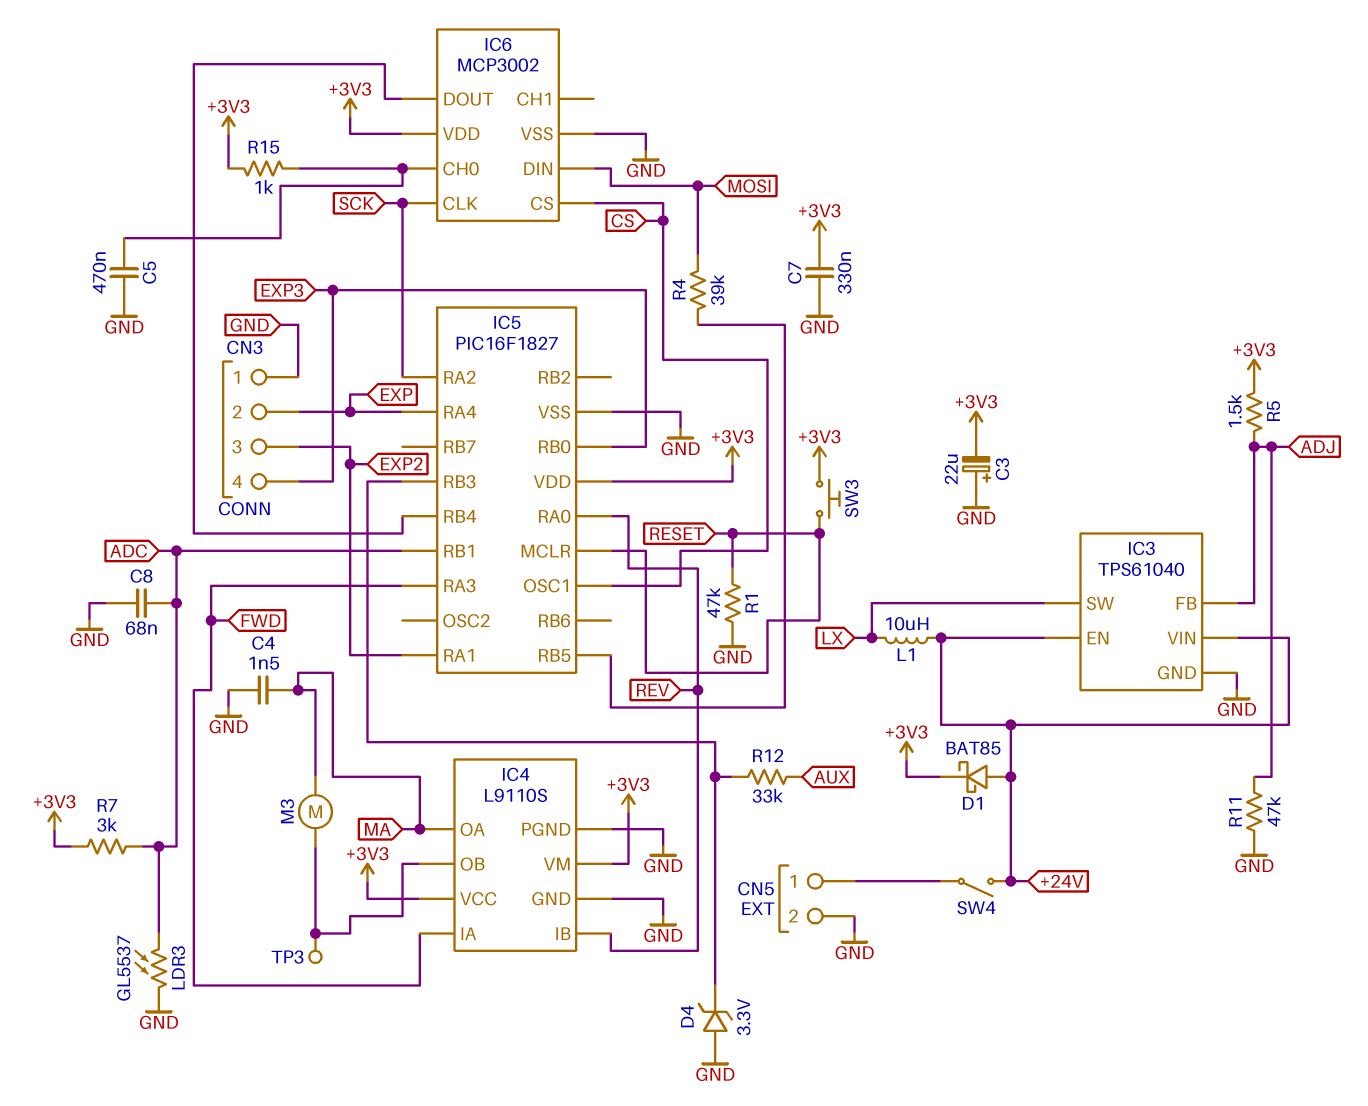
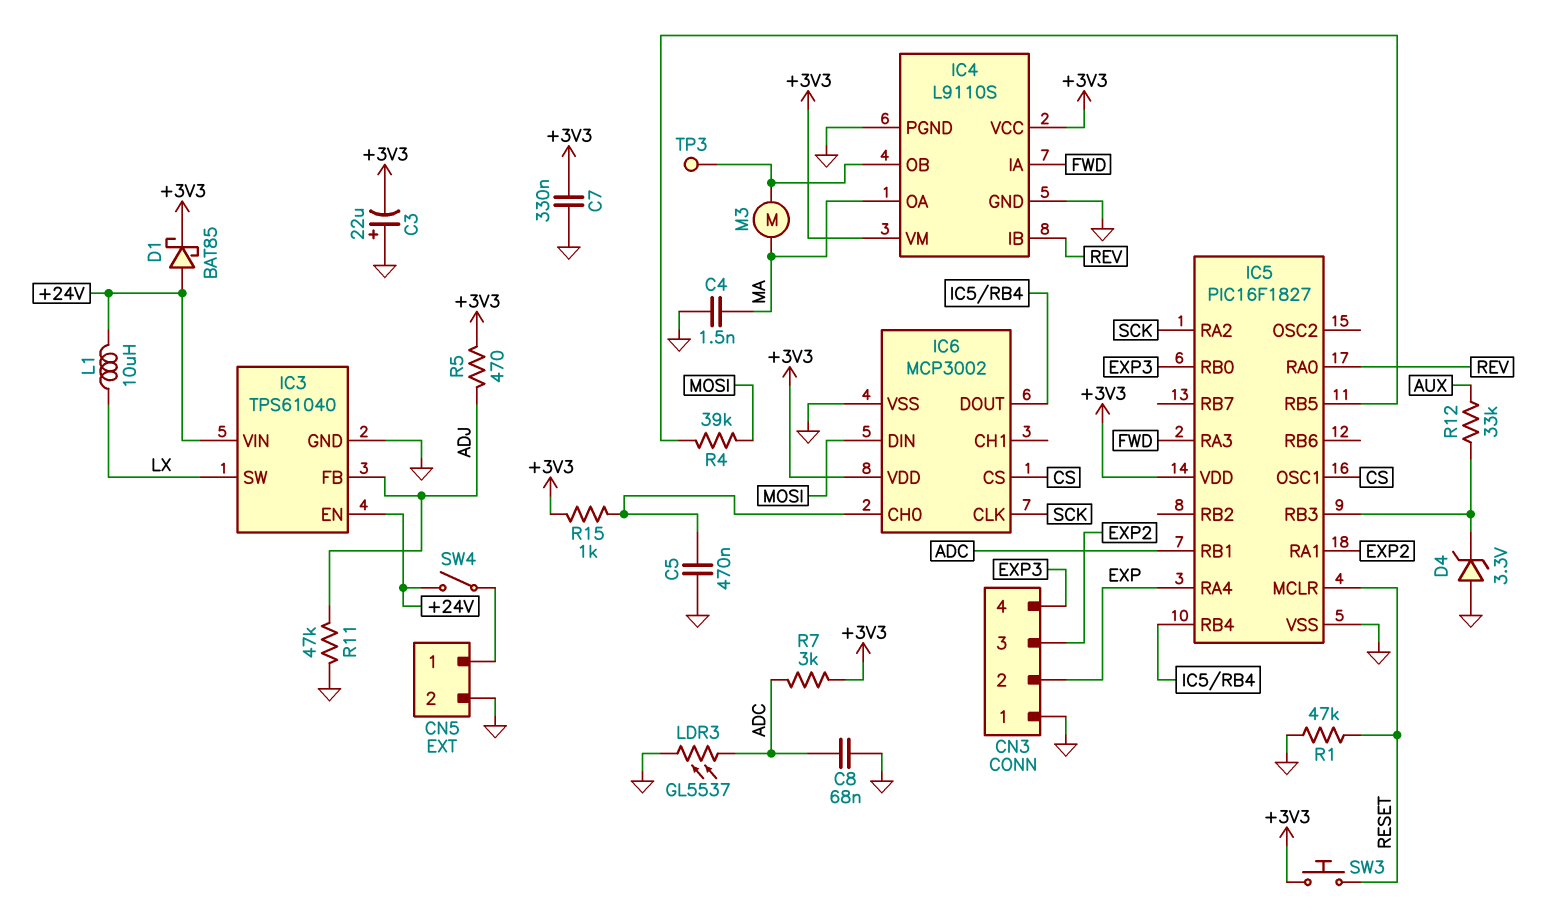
R5: 1.5k (+3V3, ADJ) -> 470 (+3V3, ADJ)

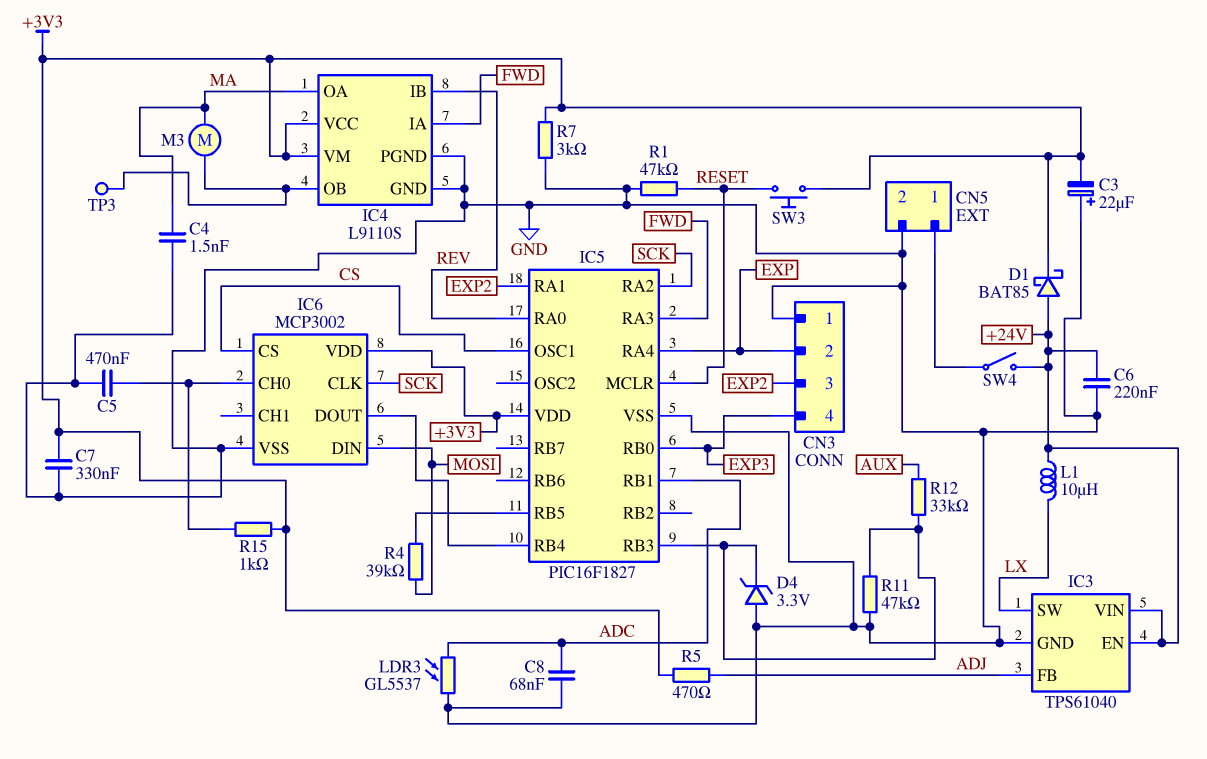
C6: none -> 220nF (+24V, GND)
R7: 3k (+3V3, ADC) -> 3k (+3V3, GND)
R11: 47k (ADJ, GND) -> 47k (GND, IC5/RB3)

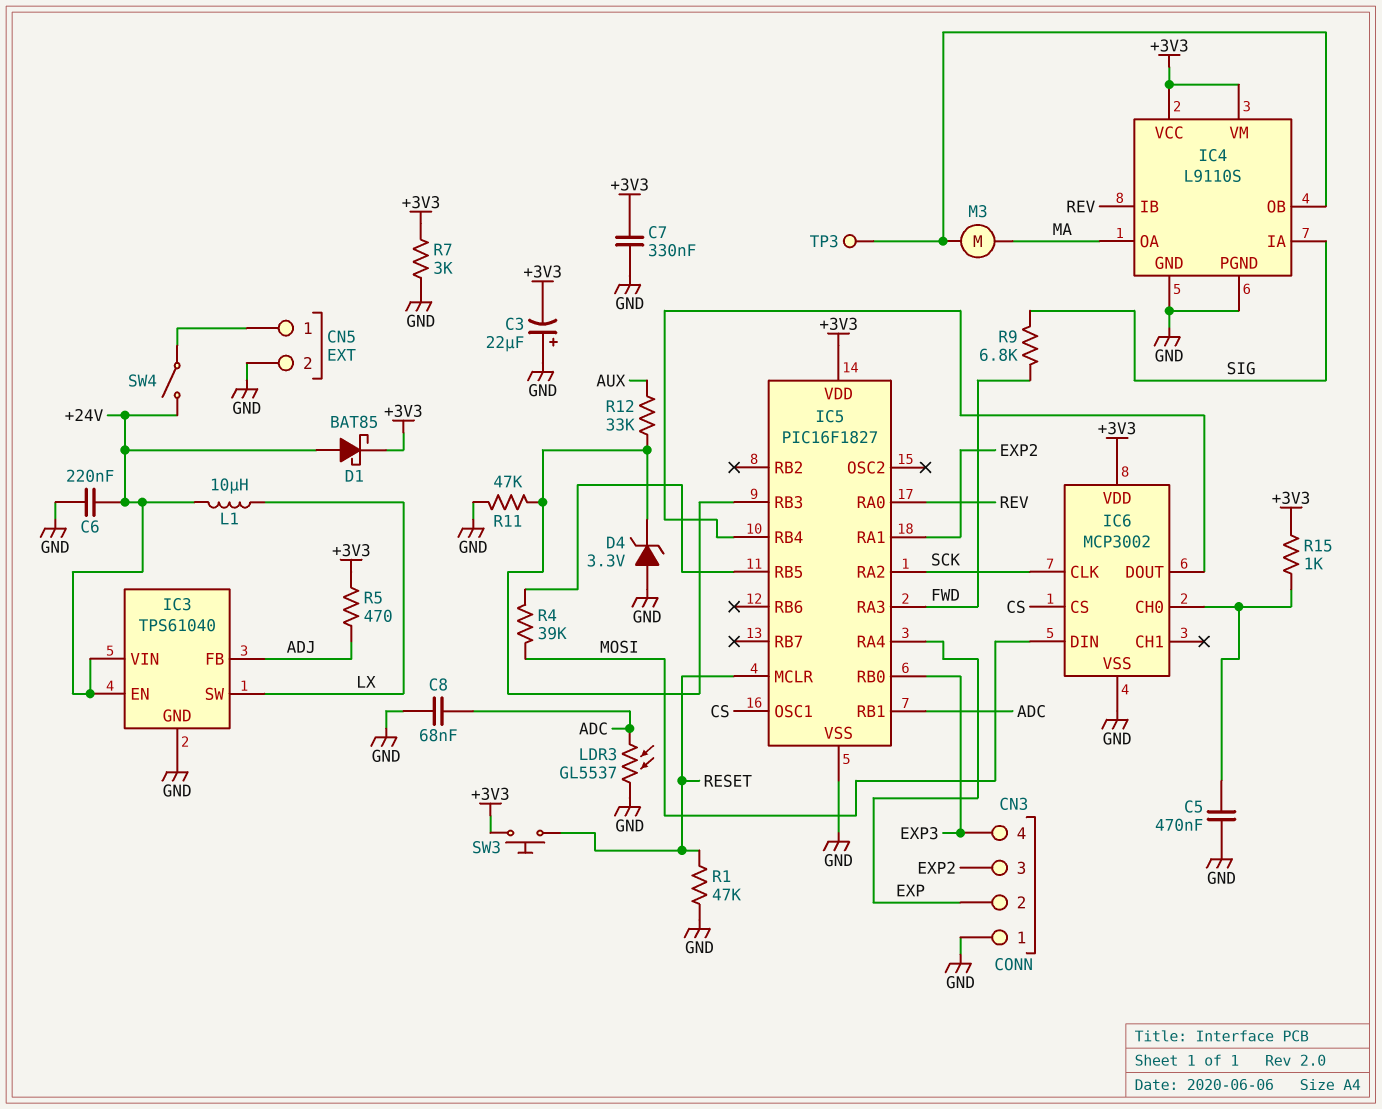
C4: 1.5nF (GND, MA) -> none
IC4 pin IA: FWD -> SIG
R9: none -> 6.8k (FWD, SIG)

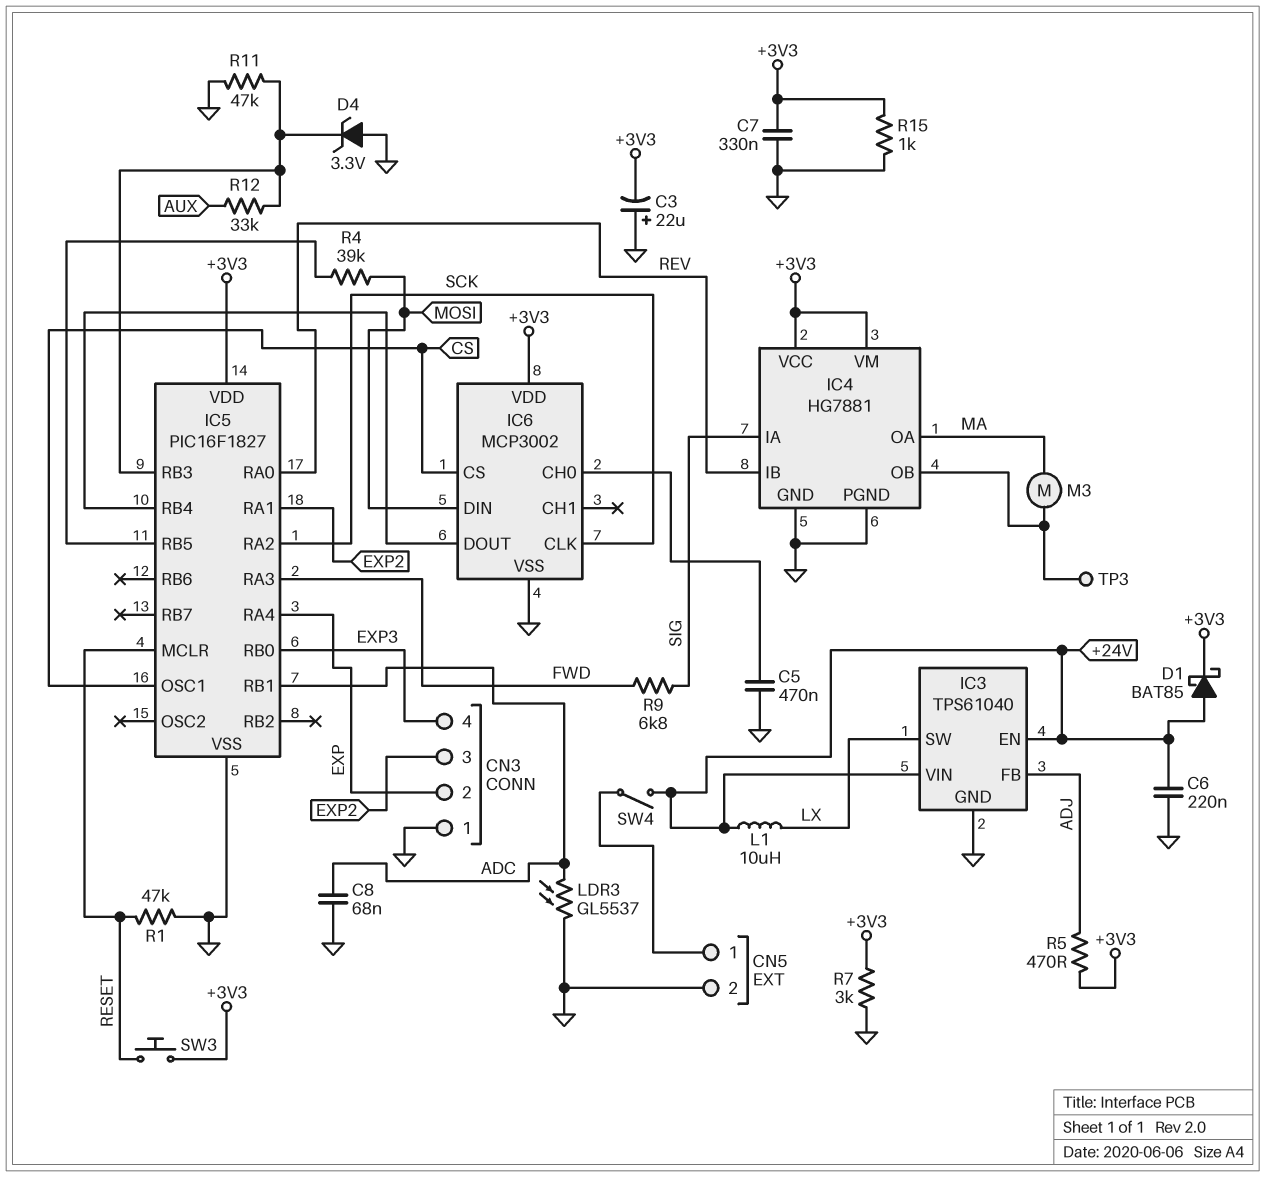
IC4: L9110S -> HG7881
R15: 1k (+3V3, IC6/CH0) -> 1k (+3V3, GND)

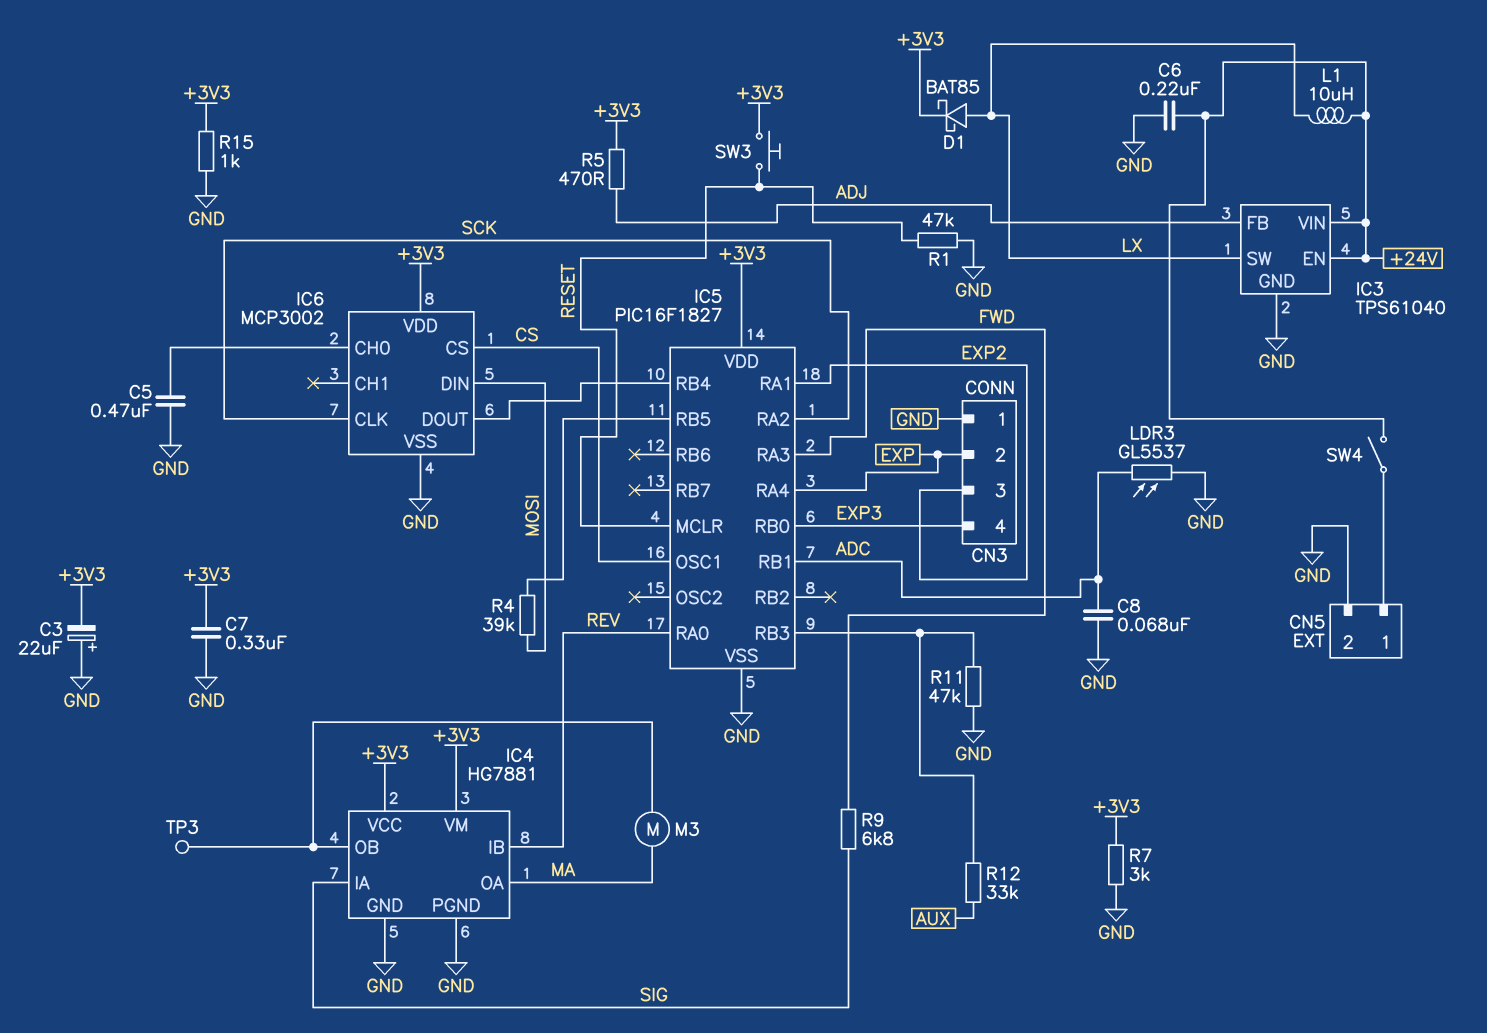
D1: schottky BAT85 (A +24V, K +3V3) -> schottky BAT85 (A LX, K +3V3)
D4: zener 3.3V (A GND, K IC5/RB3) -> none

